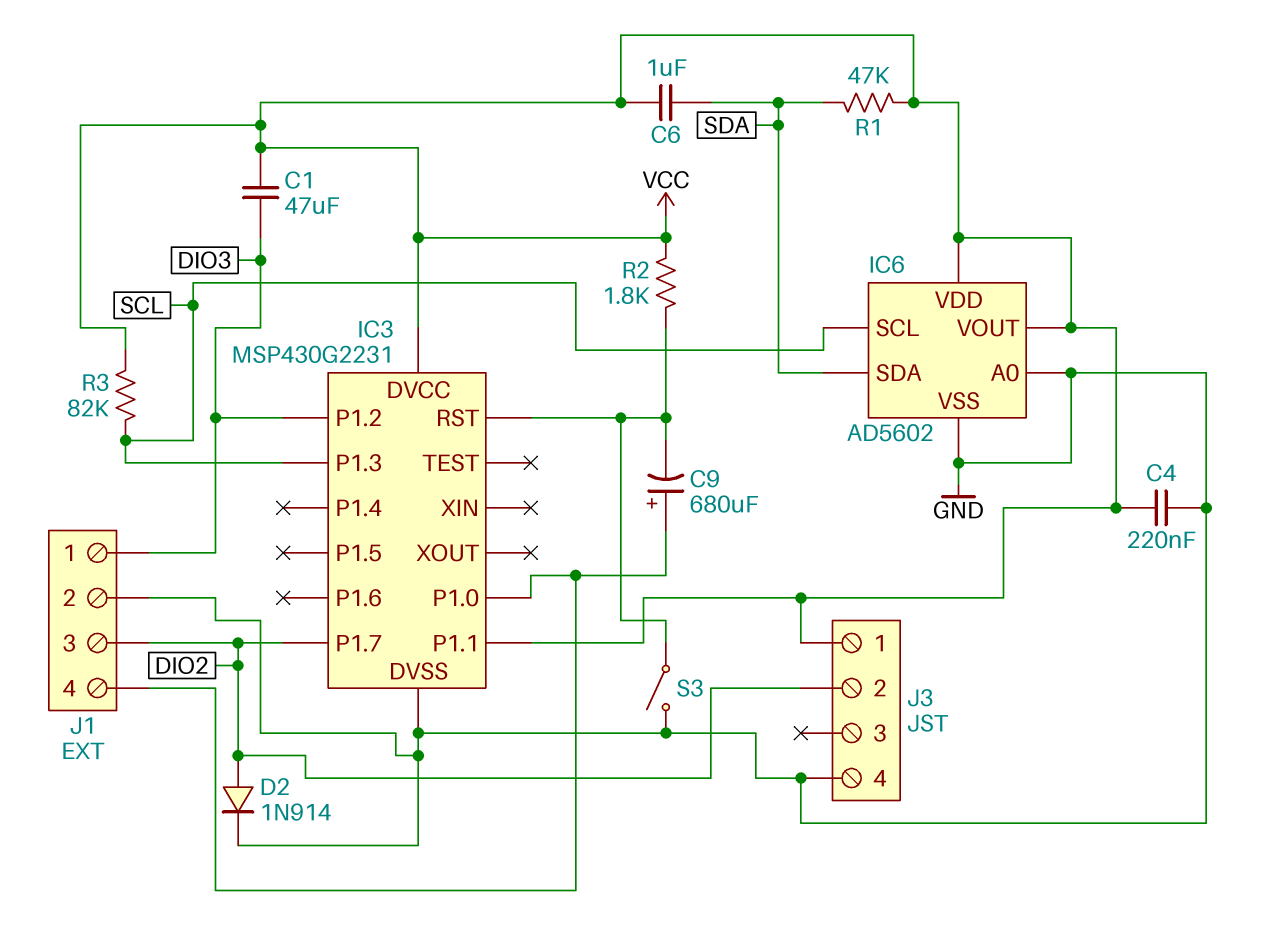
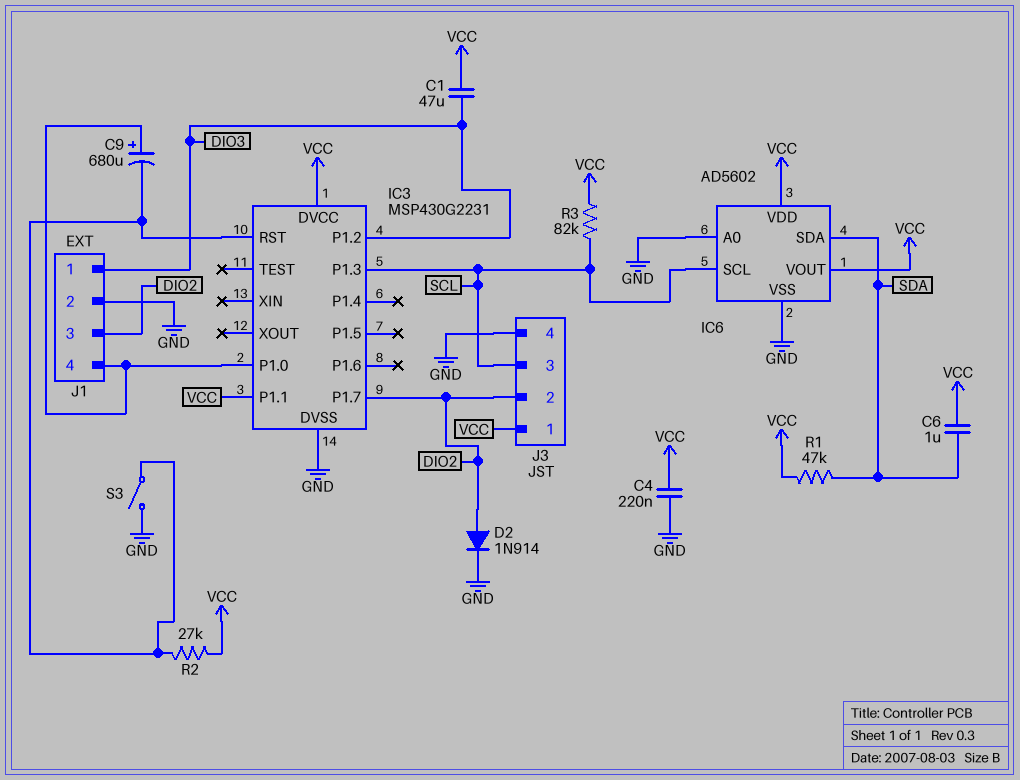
J3 pin 3: none -> SCL
R2: 1.8k (IC3/RST, VCC) -> 27k (IC3/RST, VCC)

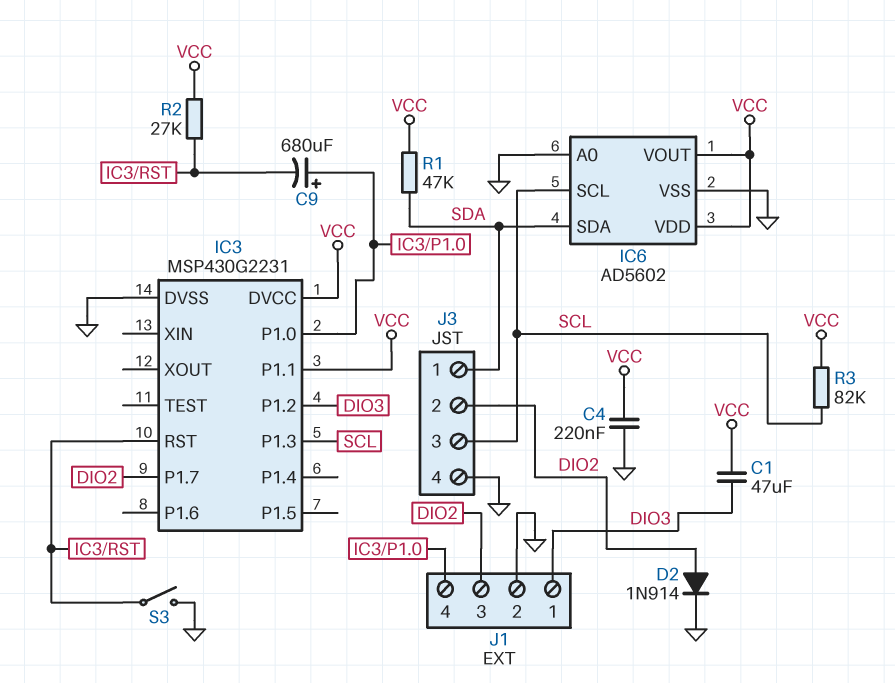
C6: 1uF (SDA, VCC) -> none
J3 pin 1: VCC -> SDA

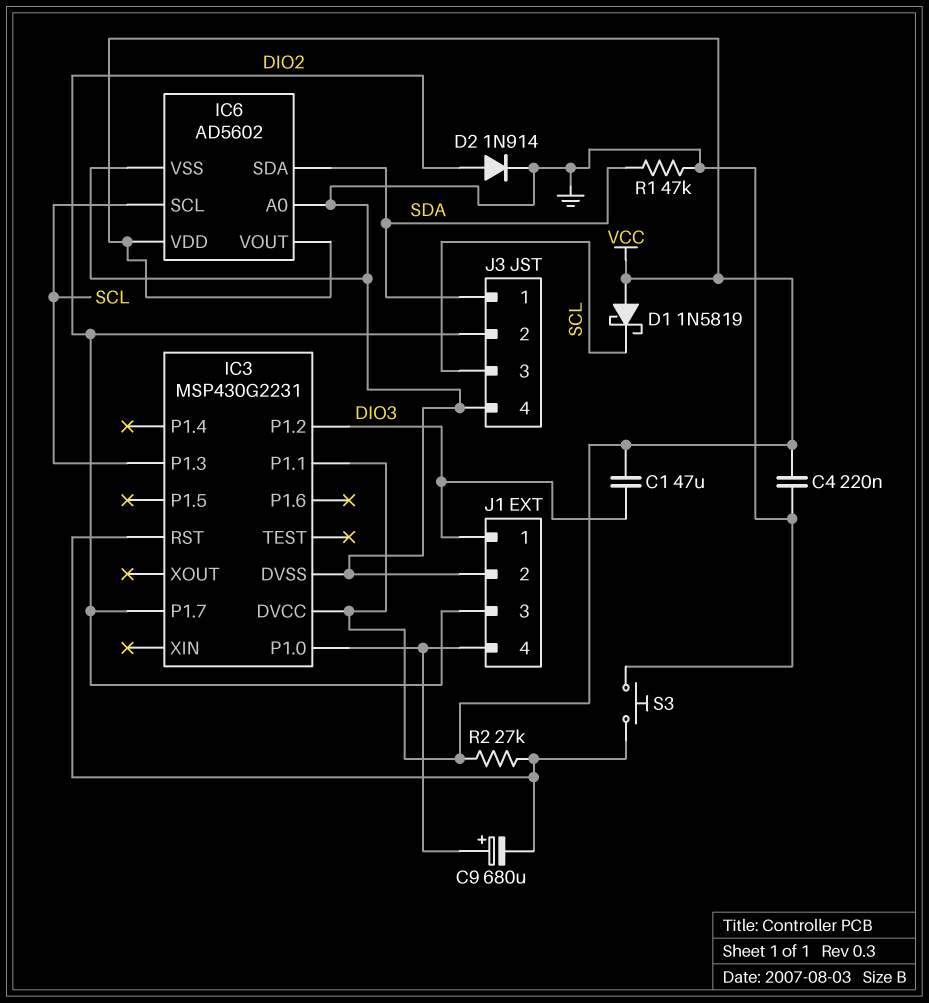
D1: none -> schottky 1N5819 (A VCC, K SCL)
R1: 47k (SDA, VCC) -> 47k (GND, SDA)
R3: 82k (SCL, VCC) -> none
S3: switch (GND, IC3/RST) -> button (GND, IC3/RST)

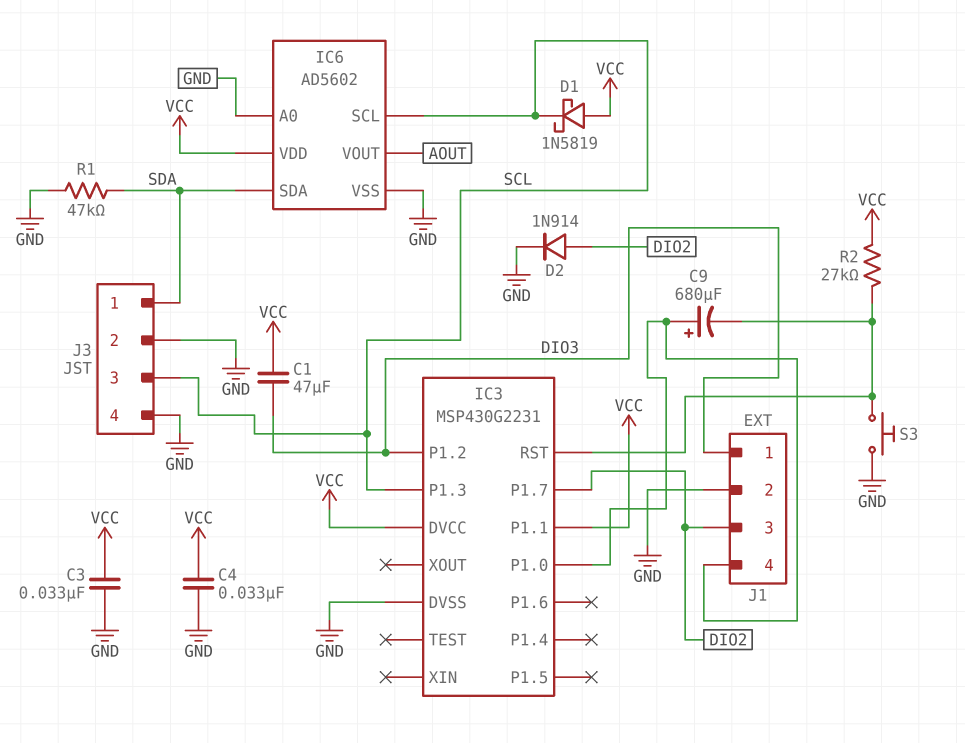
C3: none -> 33nF (GND, VCC)
C4: 220nF (GND, VCC) -> 33nF (GND, VCC)
IC6 pin VOUT: VCC -> AOUT
J3 pin 2: DIO2 -> GND

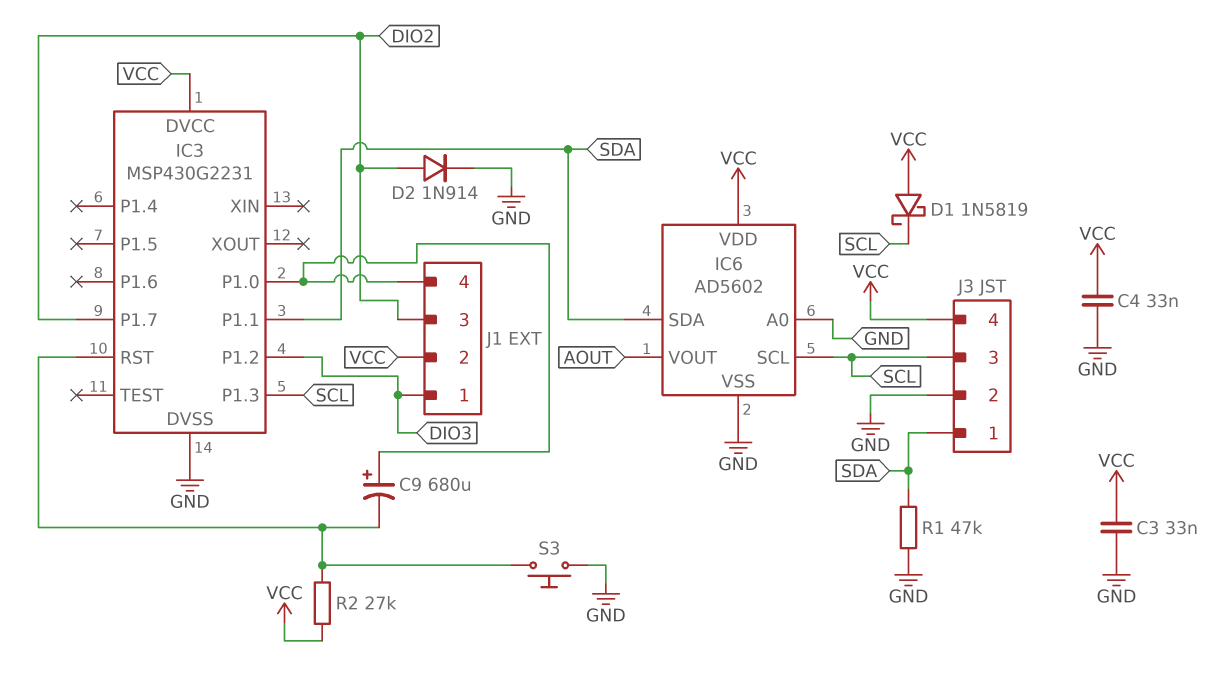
C1: 47uF (DIO3, VCC) -> none
IC3 pin P1.1: VCC -> SDA
J1 pin 2: GND -> VCC
J3 pin 4: GND -> VCC

